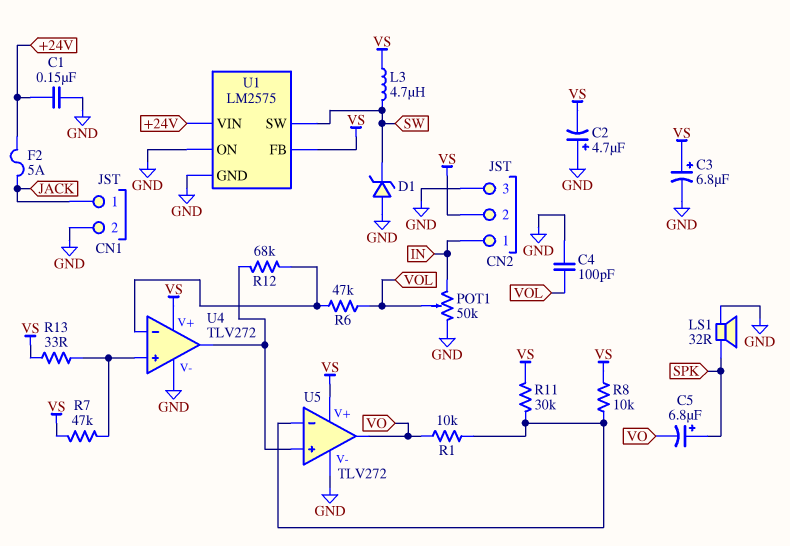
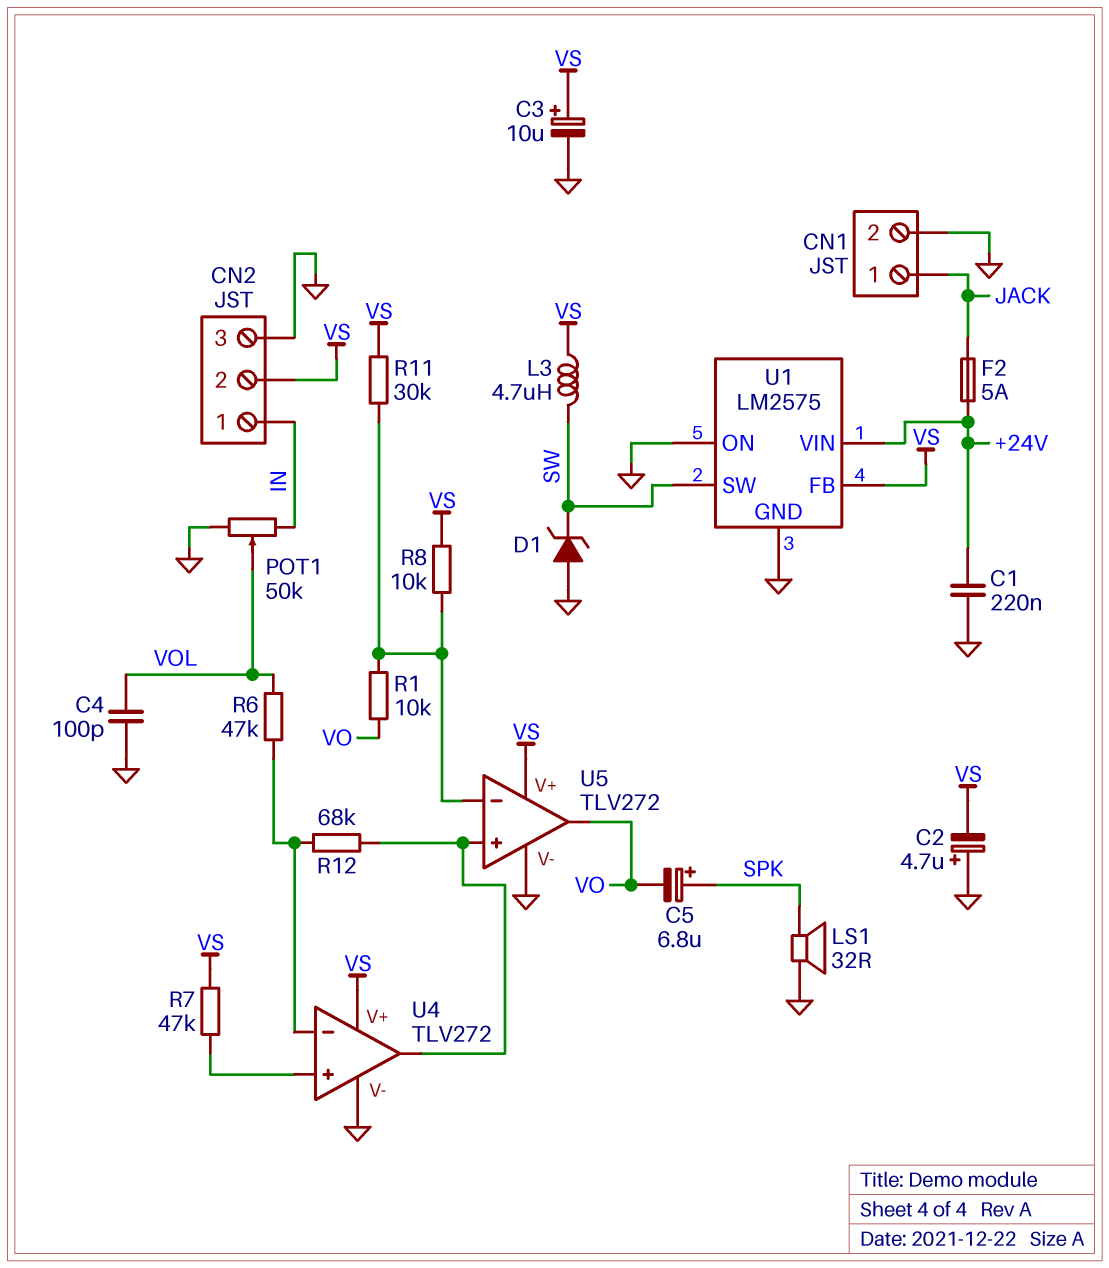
C1: 150nF (+24V, GND) -> 220nF (+24V, GND)
C3: 6.8uF (plus VS, minus GND) -> 10uF (plus VS, minus GND)
R13: 33 (U4/in+, VS) -> none

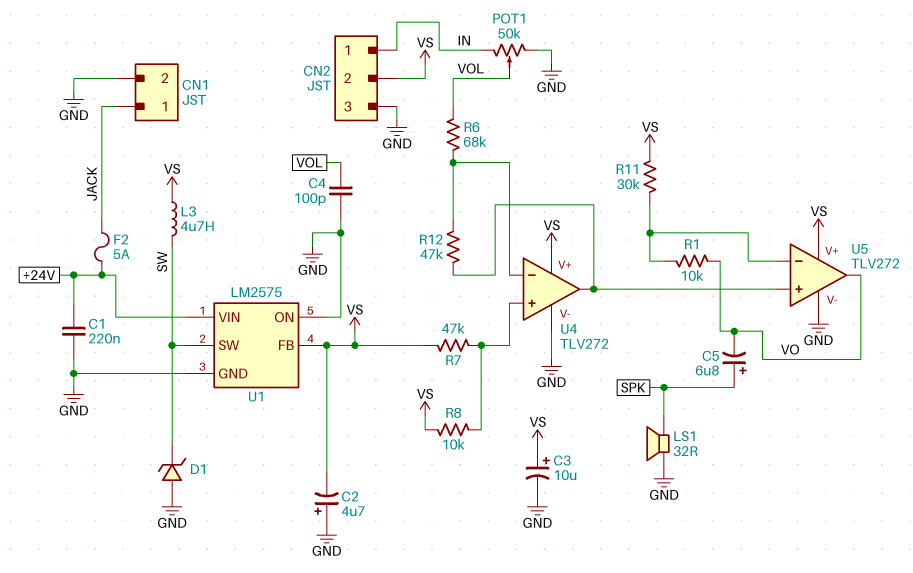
R6: 47k (U4/in-, VOL) -> 68k (U4/in-, VOL)
R8: 10k (U5/in-, VS) -> 10k (U4/in+, VS)
R12: 68k (U4/in-, U4/out) -> 47k (U4/in-, U4/out)

